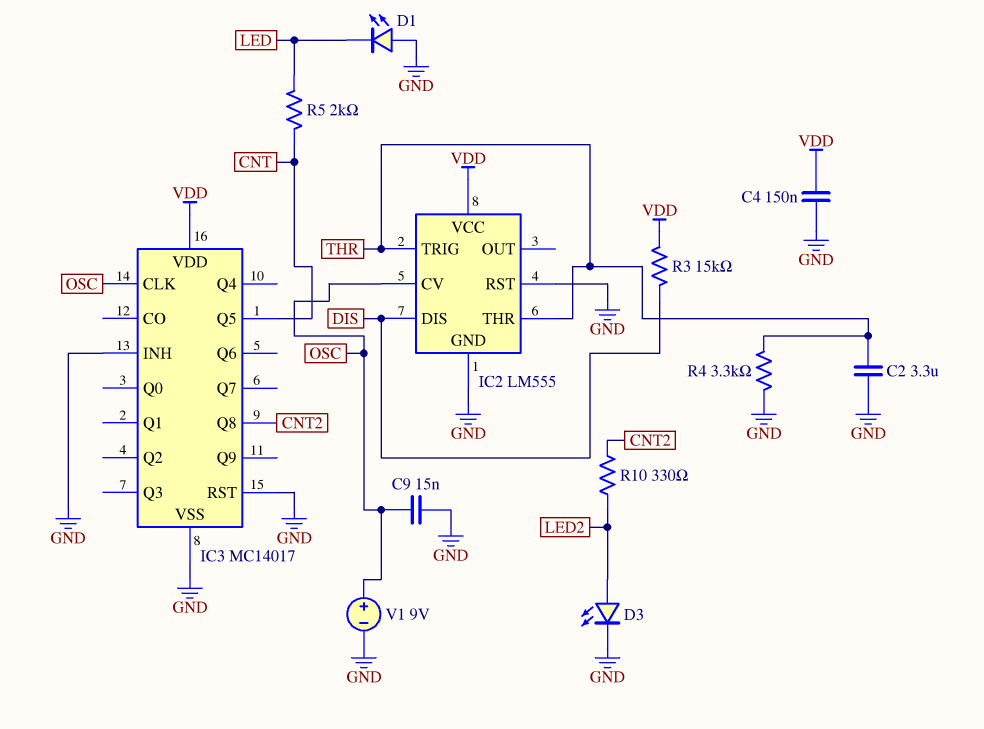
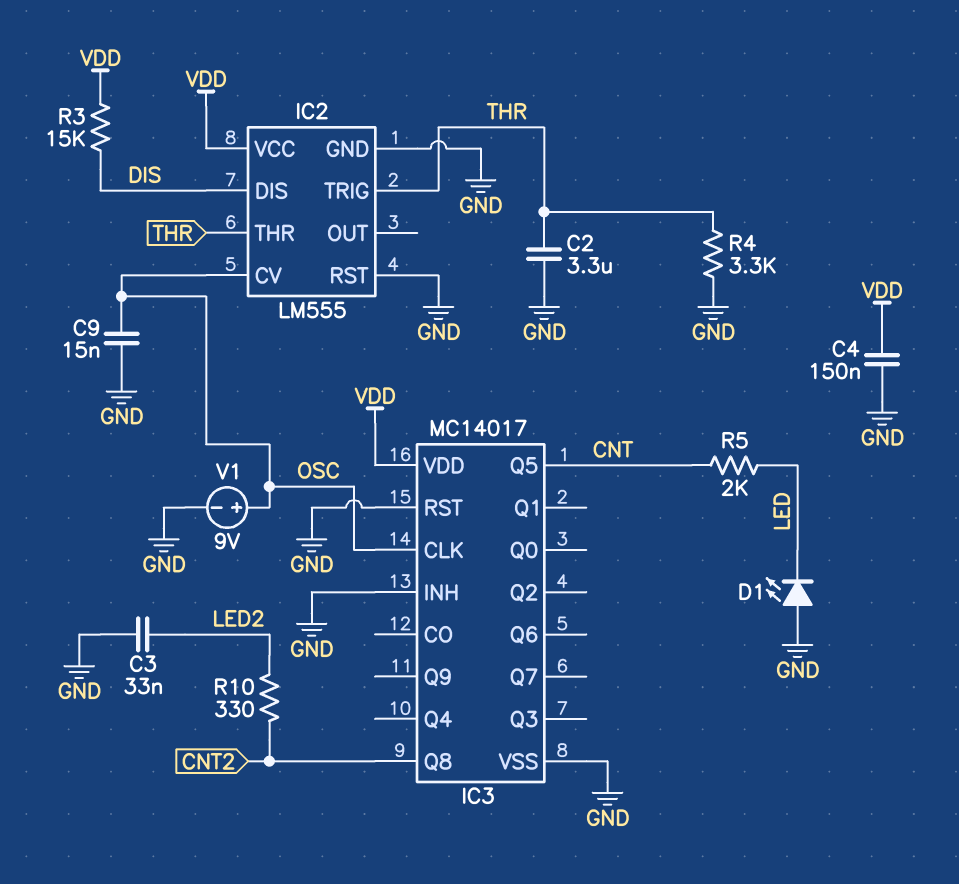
C3: none -> 33nF (GND, LED2)
D3: LED (A LED2, K GND) -> none

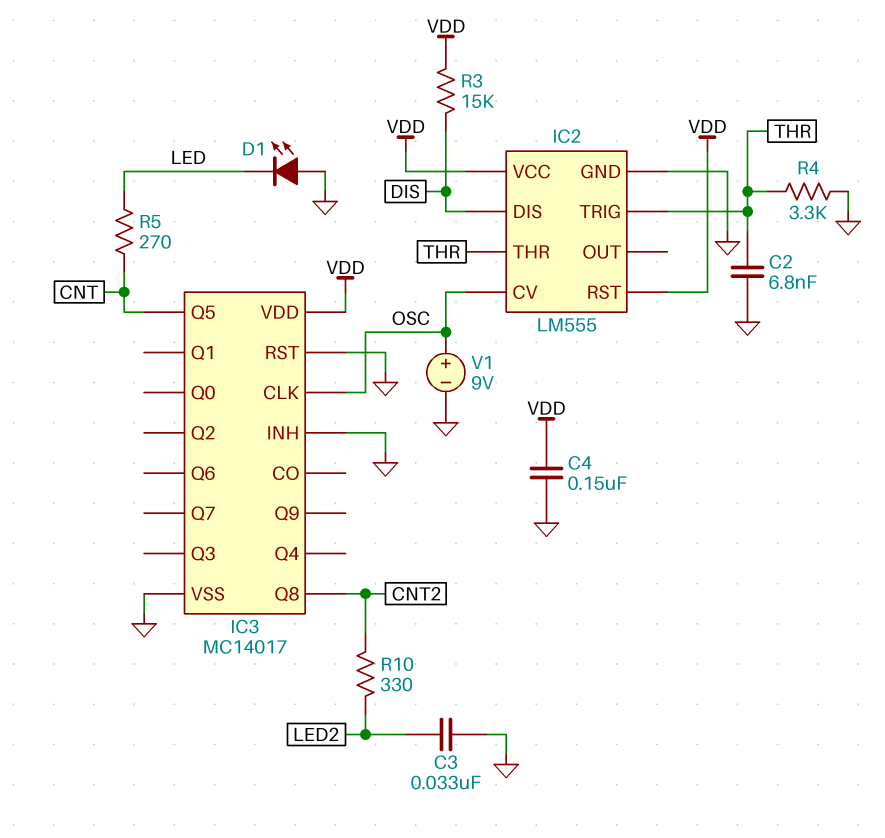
C2: 3.3uF (GND, THR) -> 6.8nF (GND, THR)
C9: 15nF (GND, OSC) -> none
IC2 pin RST: GND -> VDD
R5: 2k (CNT, LED) -> 270 (CNT, LED)

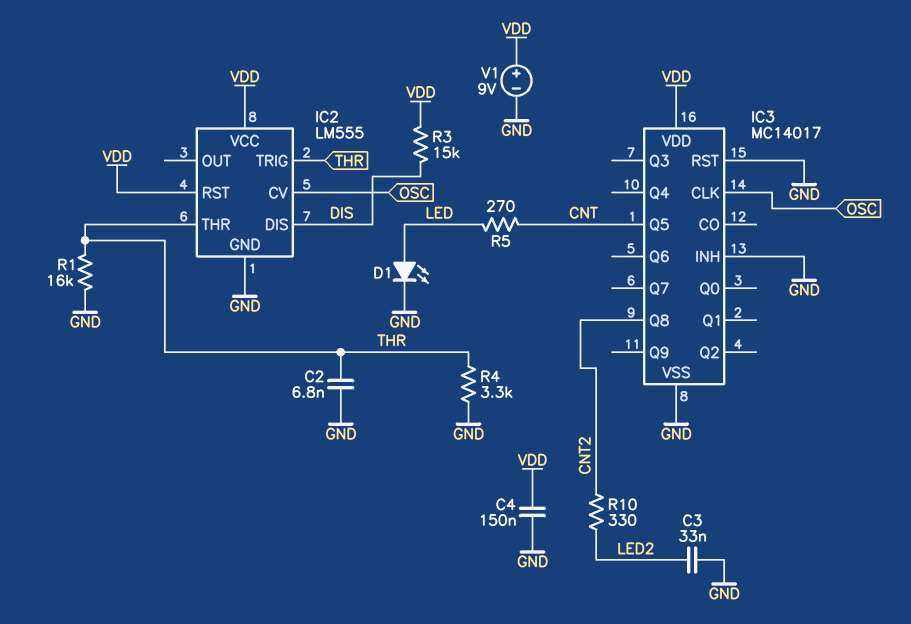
D1: LED (A GND, K LED) -> LED (A LED, K GND)
R1: none -> 16k (GND, THR)
V1: 9V (plus OSC, minus GND) -> 9V (plus VDD, minus GND)

